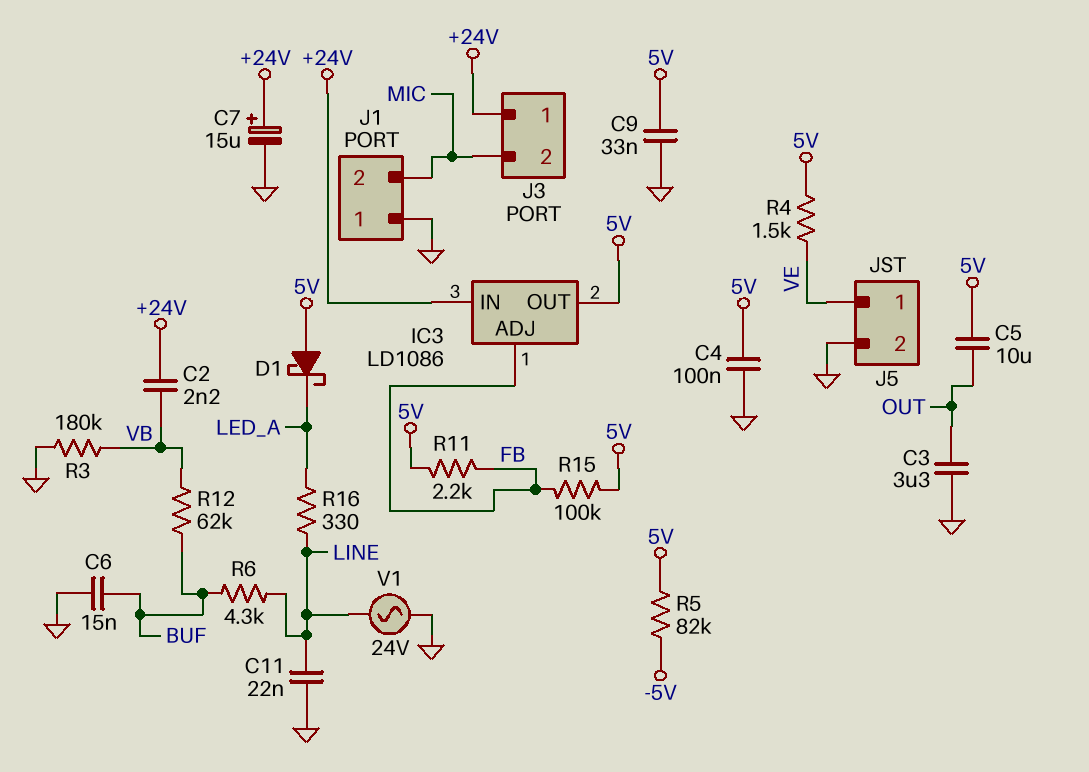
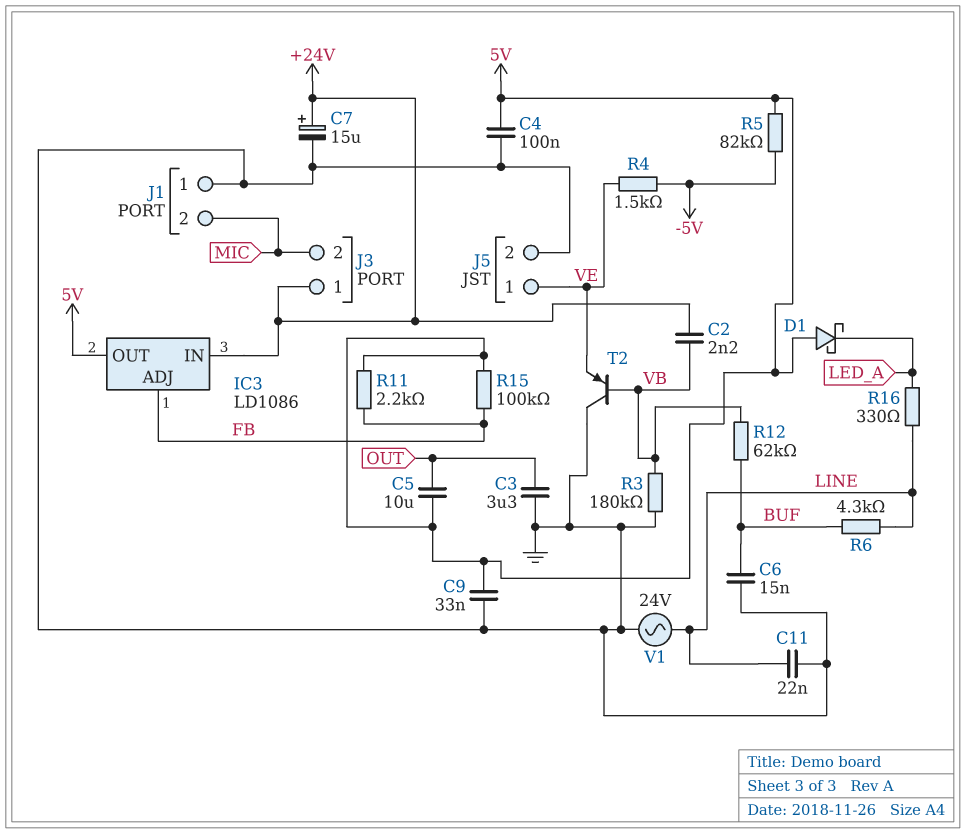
R4: 1.5k (5V, VE) -> 1.5k (-5V, VE)
T2: none -> PNP (B VB, C GND, E VE)

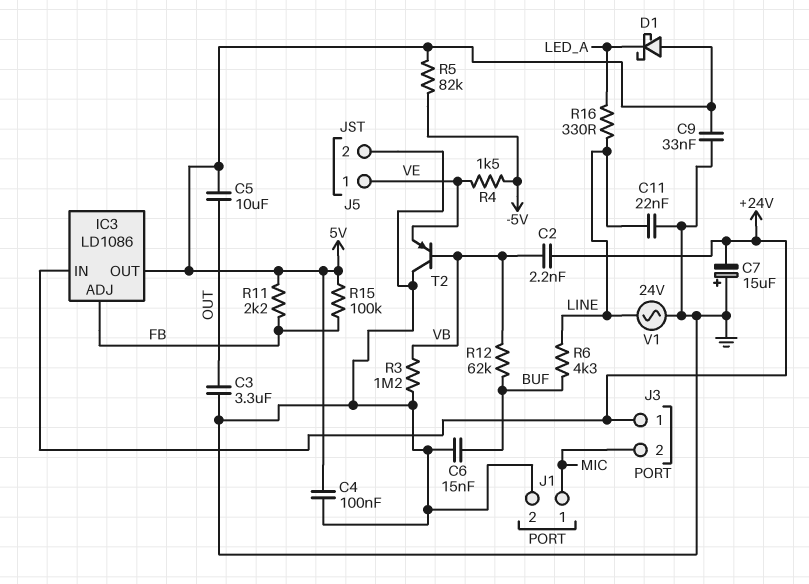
C7: 15uF (plus +24V, minus GND) -> 15uF (plus GND, minus +24V)
J1 pin 1: GND -> MIC
J1 pin 2: MIC -> GND
R3: 180k (GND, VB) -> 1.2M (GND, VB)

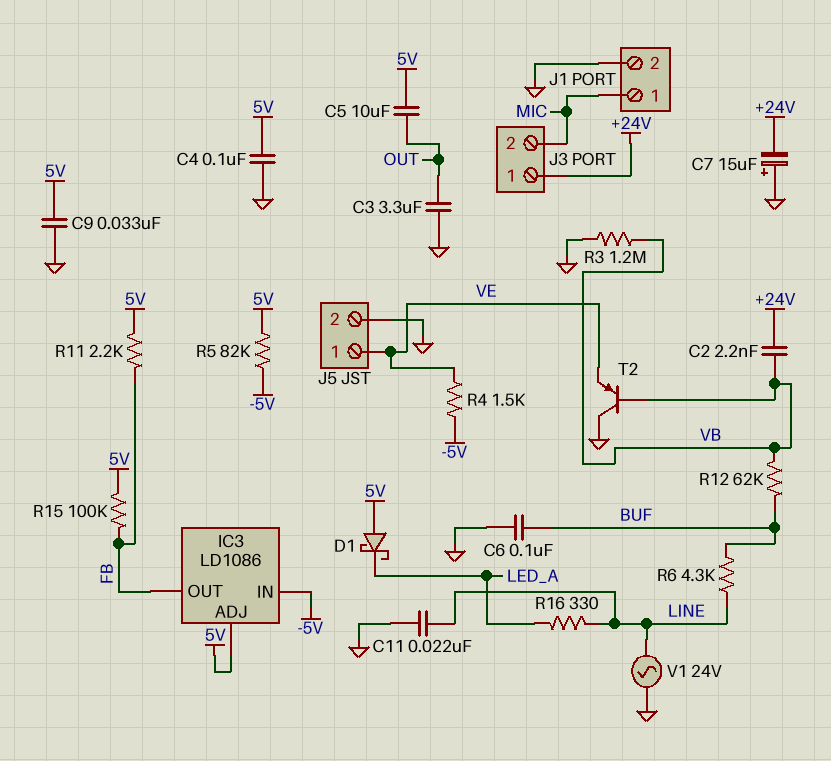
C6: 15nF (BUF, GND) -> 100nF (BUF, GND)
IC3 pin ADJ: FB -> 5V
IC3 pin IN: +24V -> -5V
IC3 pin OUT: 5V -> FB

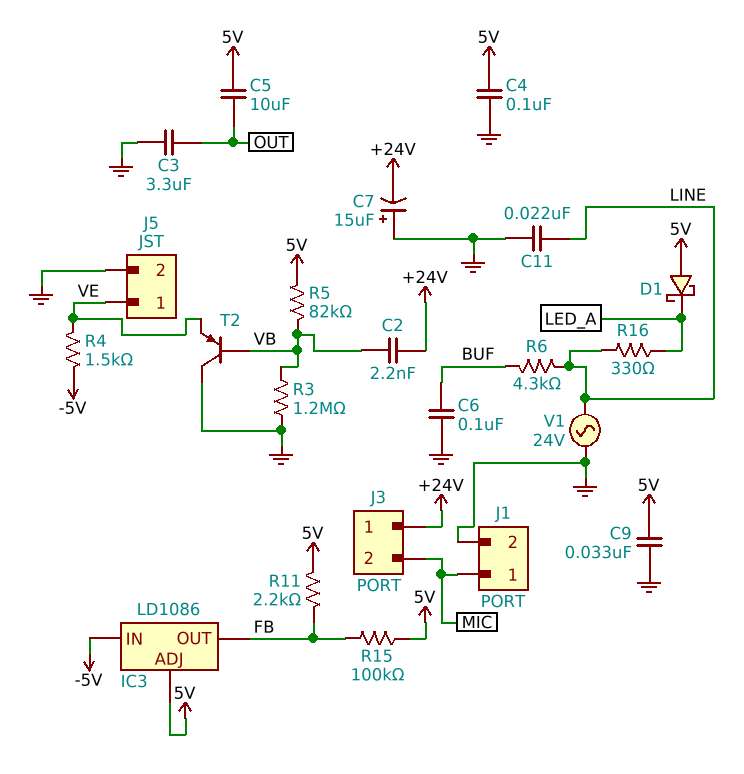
R5: 82k (-5V, 5V) -> 82k (5V, VB)
R12: 62k (BUF, VB) -> none

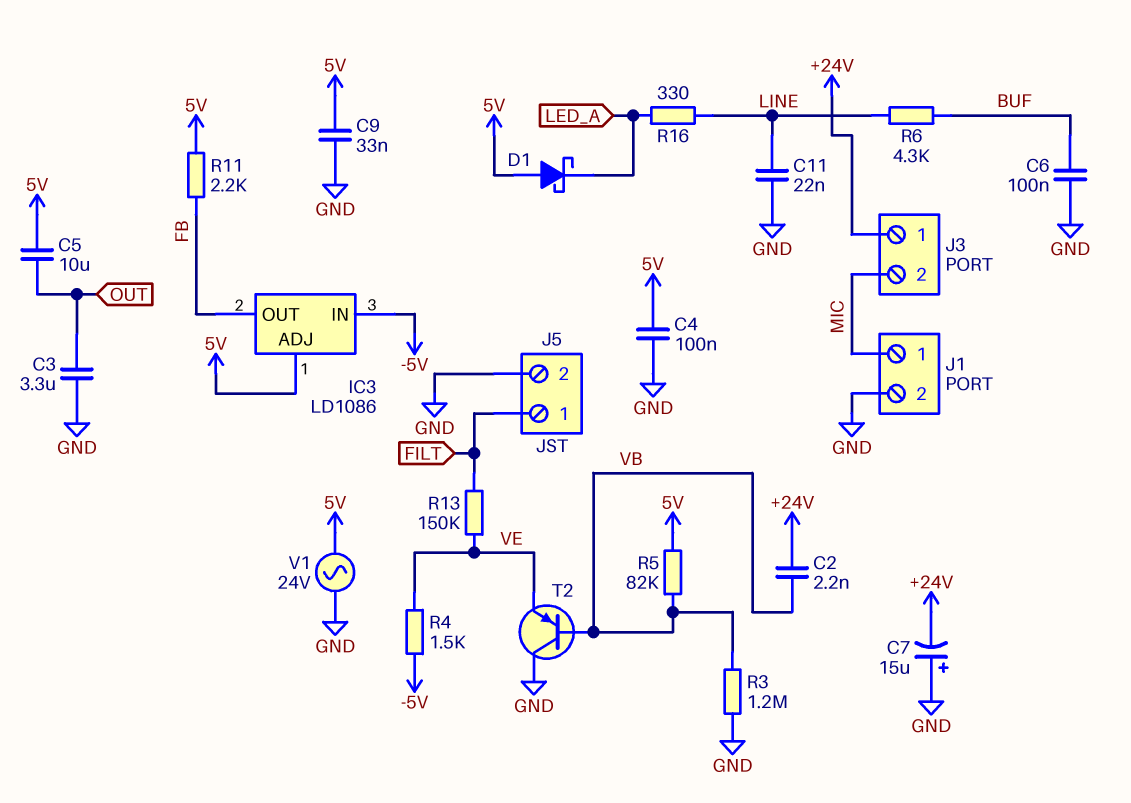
J5 pin 1: VE -> FILT
R13: none -> 150k (FILT, VE)
R15: 100k (5V, FB) -> none
V1: AC 24V (GND, LINE) -> AC 24V (5V, GND)

